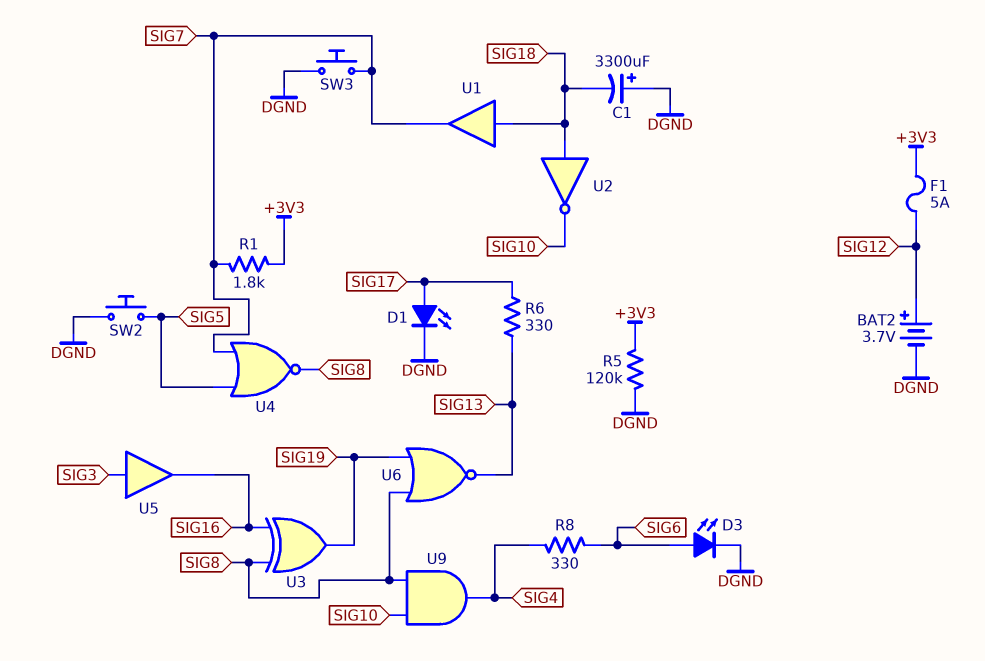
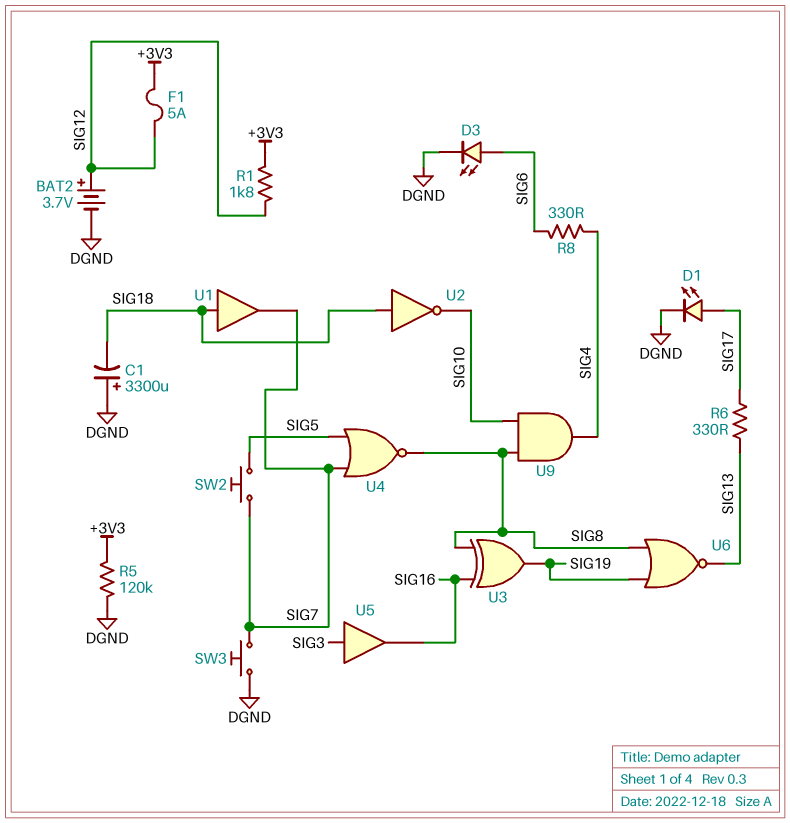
R1: 1.8k (+3V3, SIG7) -> 1.8k (+3V3, SIG12)
SW2: button (DGND, SIG5) -> button (SIG5, SIG7)

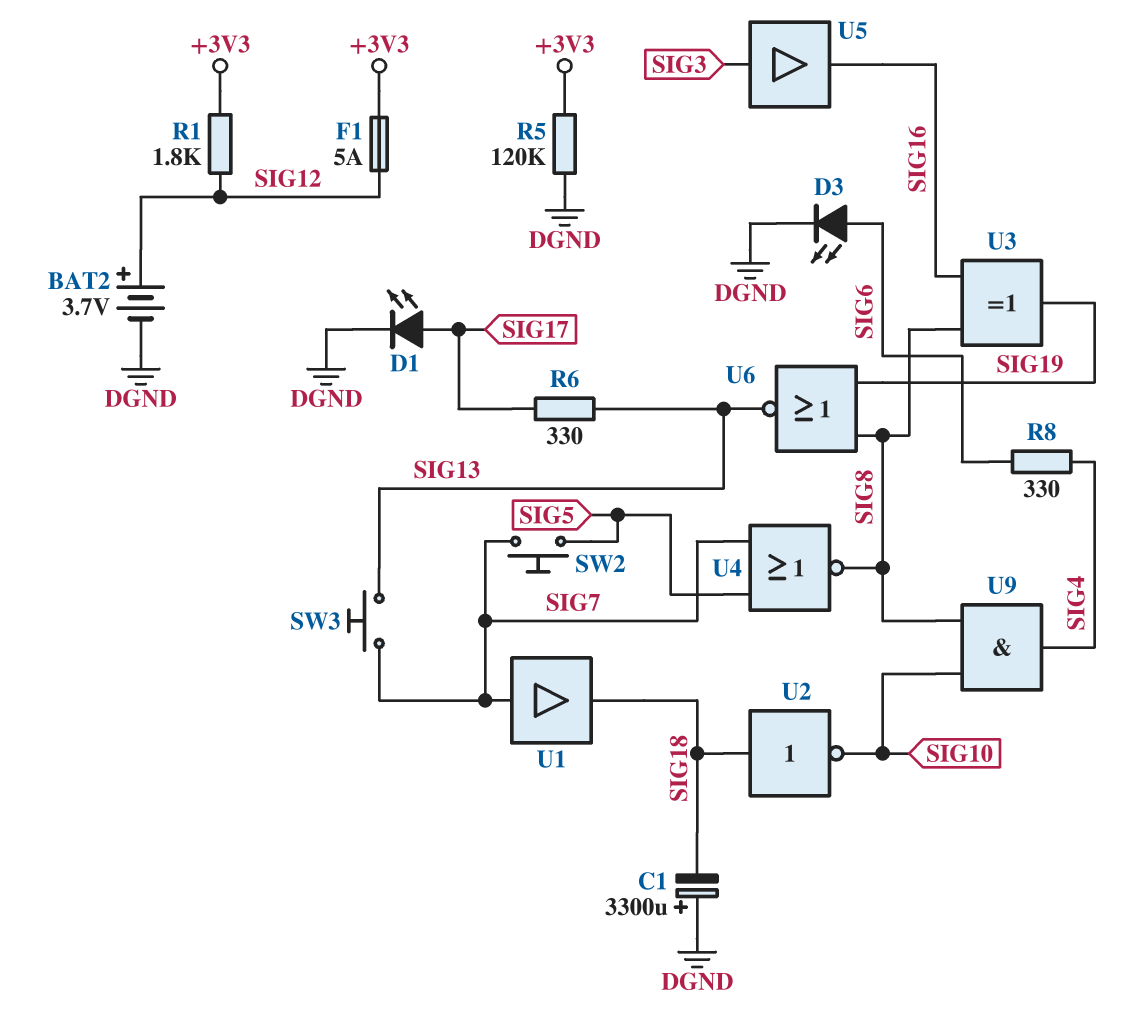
SW3: button (DGND, SIG7) -> button (SIG7, SIG13)
U1: buffer (in SIG18, out SIG7) -> buffer (in SIG7, out SIG18)

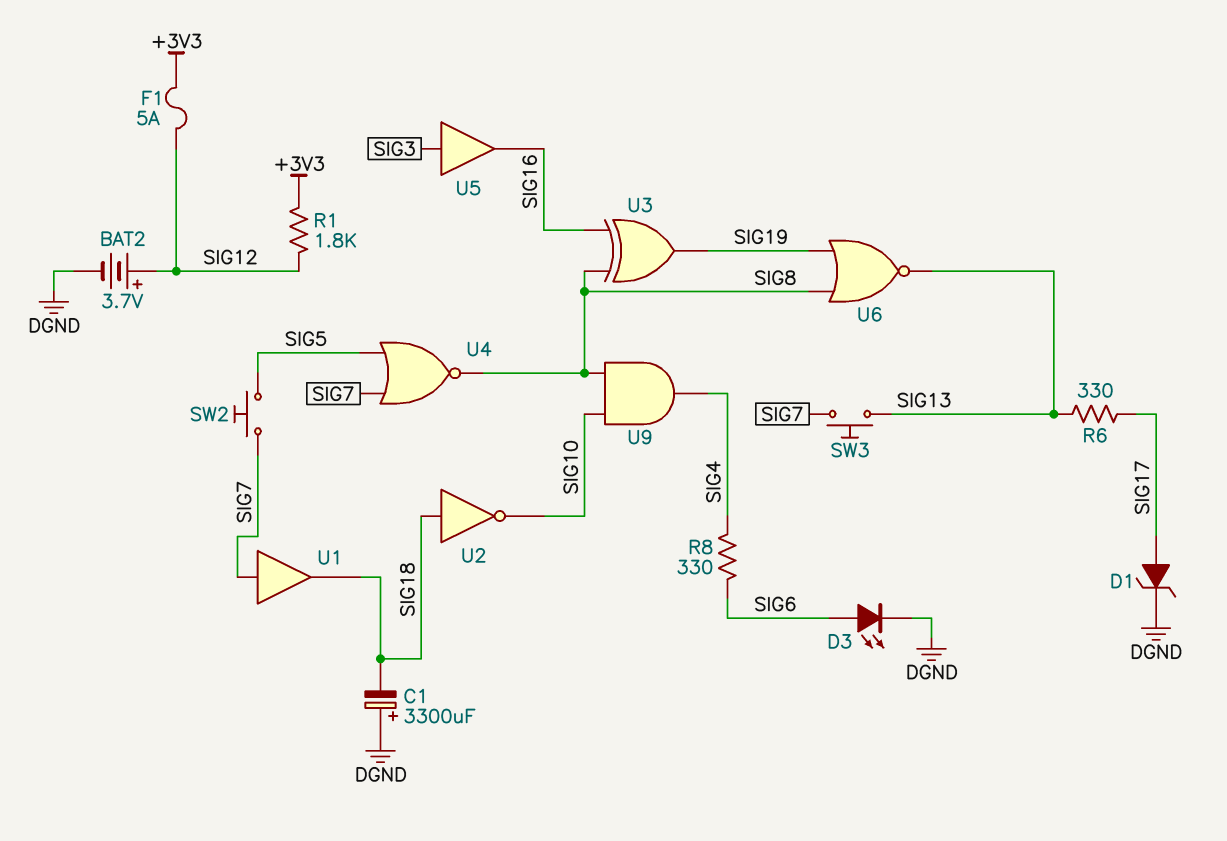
D1: LED (A SIG17, K DGND) -> zener (A SIG17, K DGND)
R5: 120k (+3V3, DGND) -> none

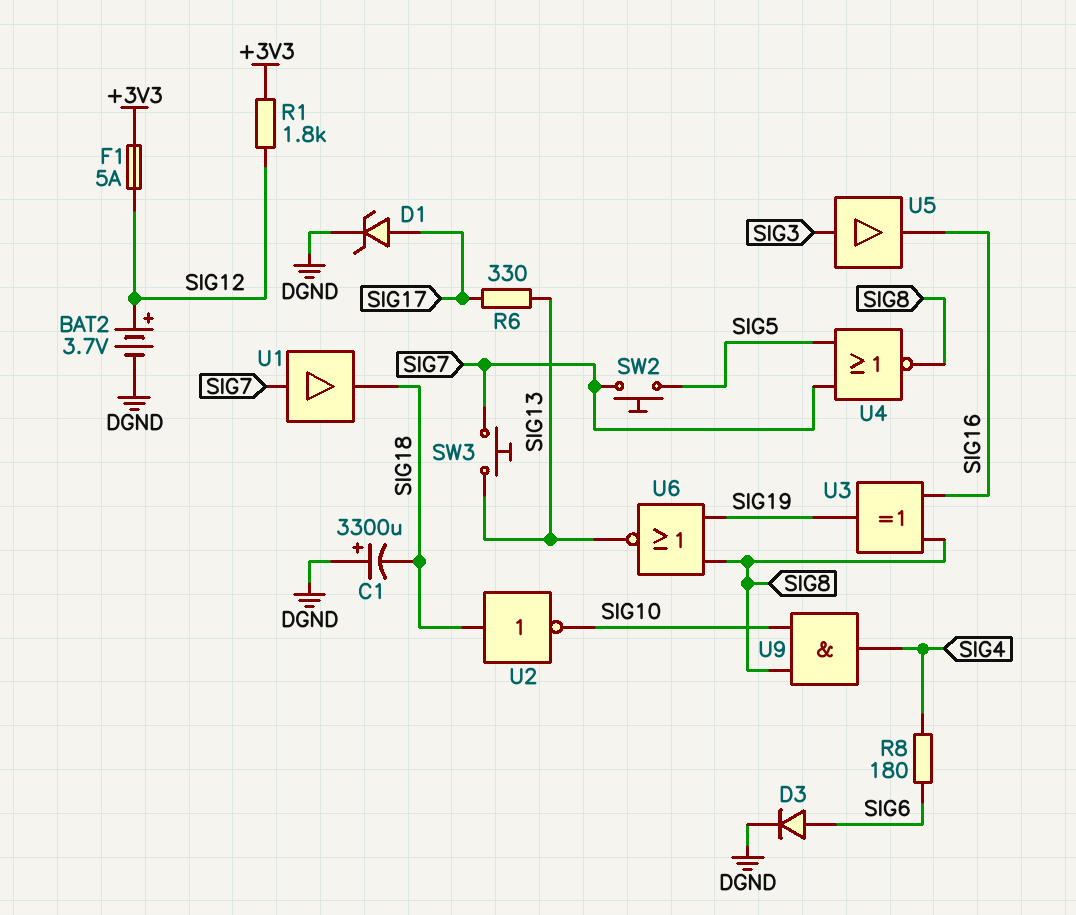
D3: LED (A SIG6, K DGND) -> diode (A SIG6, K DGND)
R8: 330 (SIG4, SIG6) -> 180 (SIG4, SIG6)

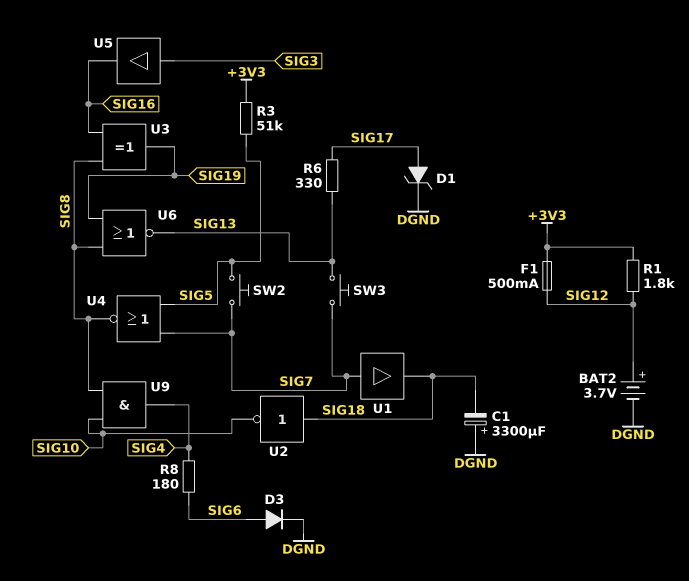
F1: 5A (+3V3, SIG12) -> 500mA (+3V3, SIG12)
R3: none -> 51k (+3V3, SIG5)

